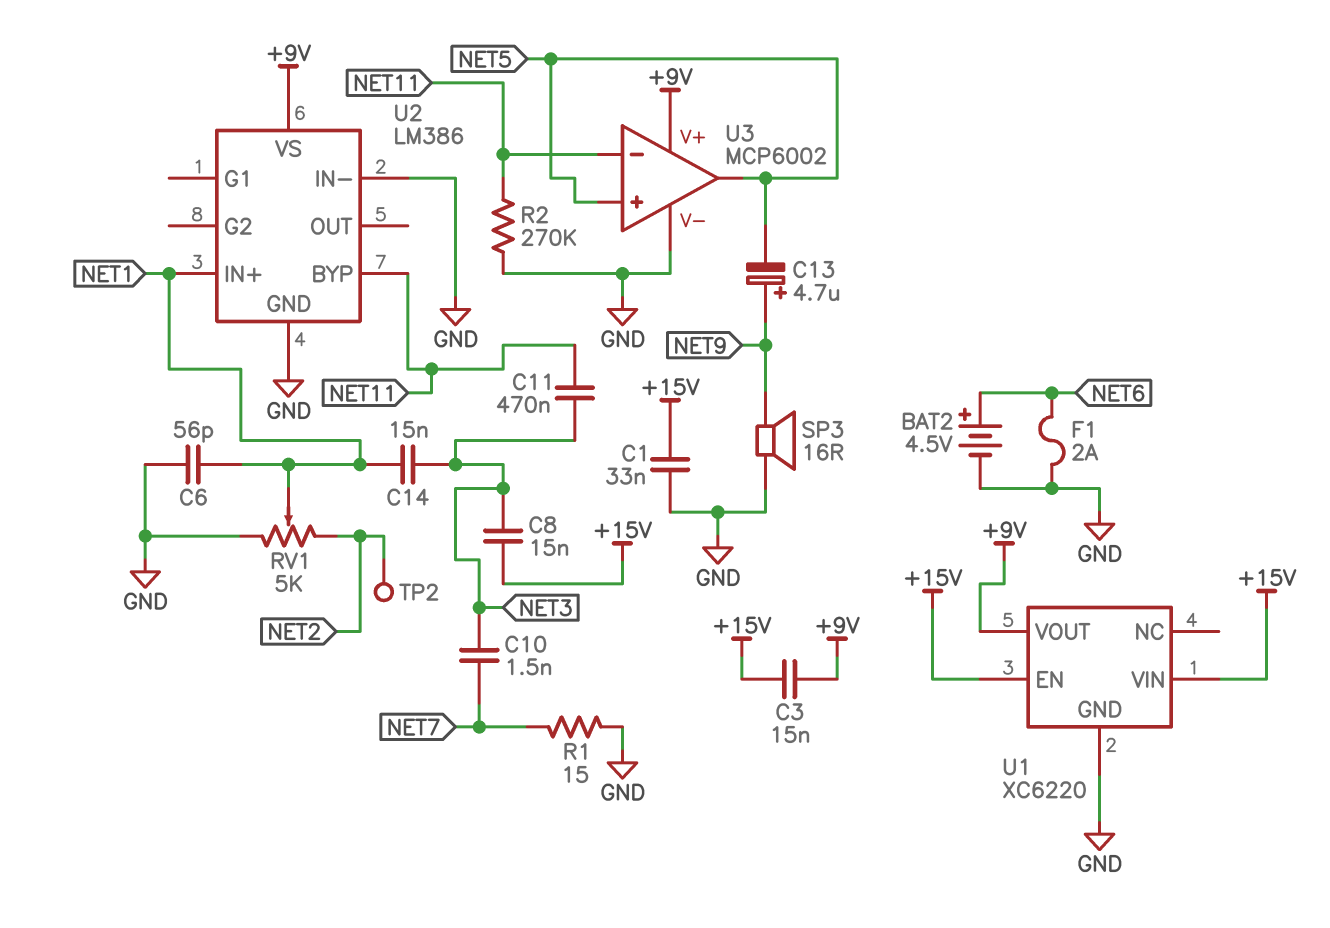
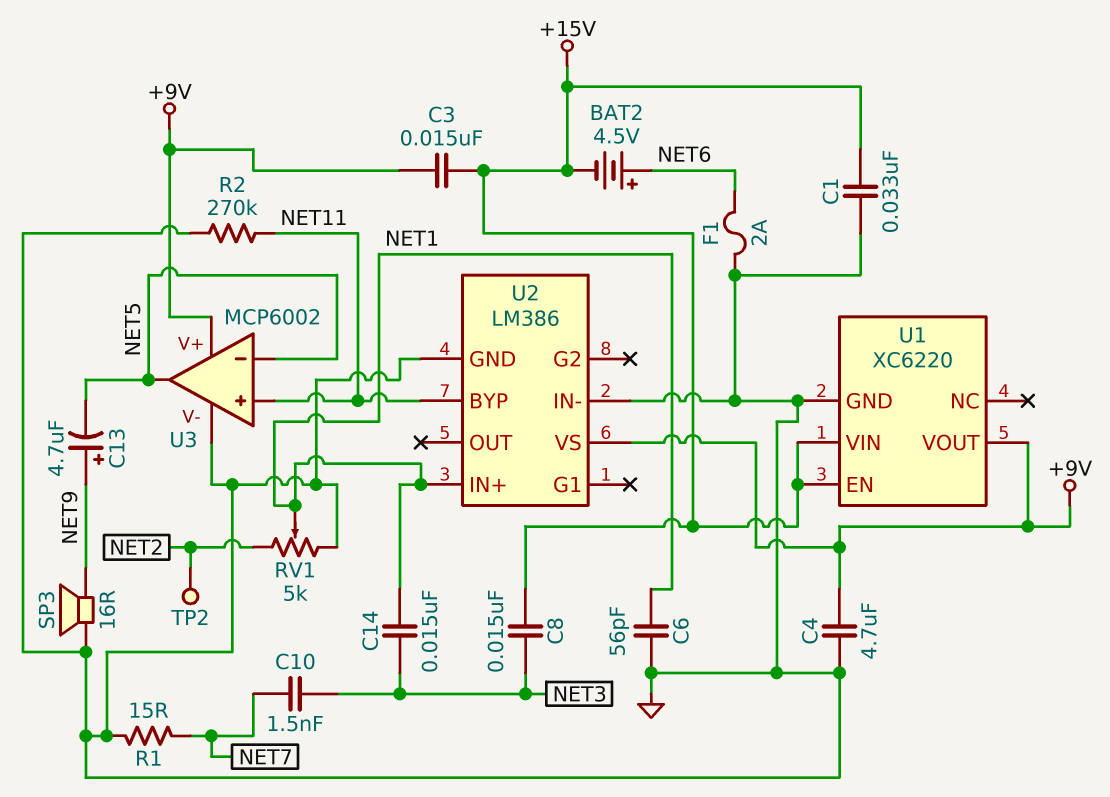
BAT2: 4.5V (plus NET6, minus GND) -> 4.5V (plus NET6, minus +15V)
C4: none -> 4.7uF (+9V, GND)
C11: 470nF (NET3, NET11) -> none
U3 pin in+: NET5 -> NET11
U3 pin in-: NET11 -> NET5

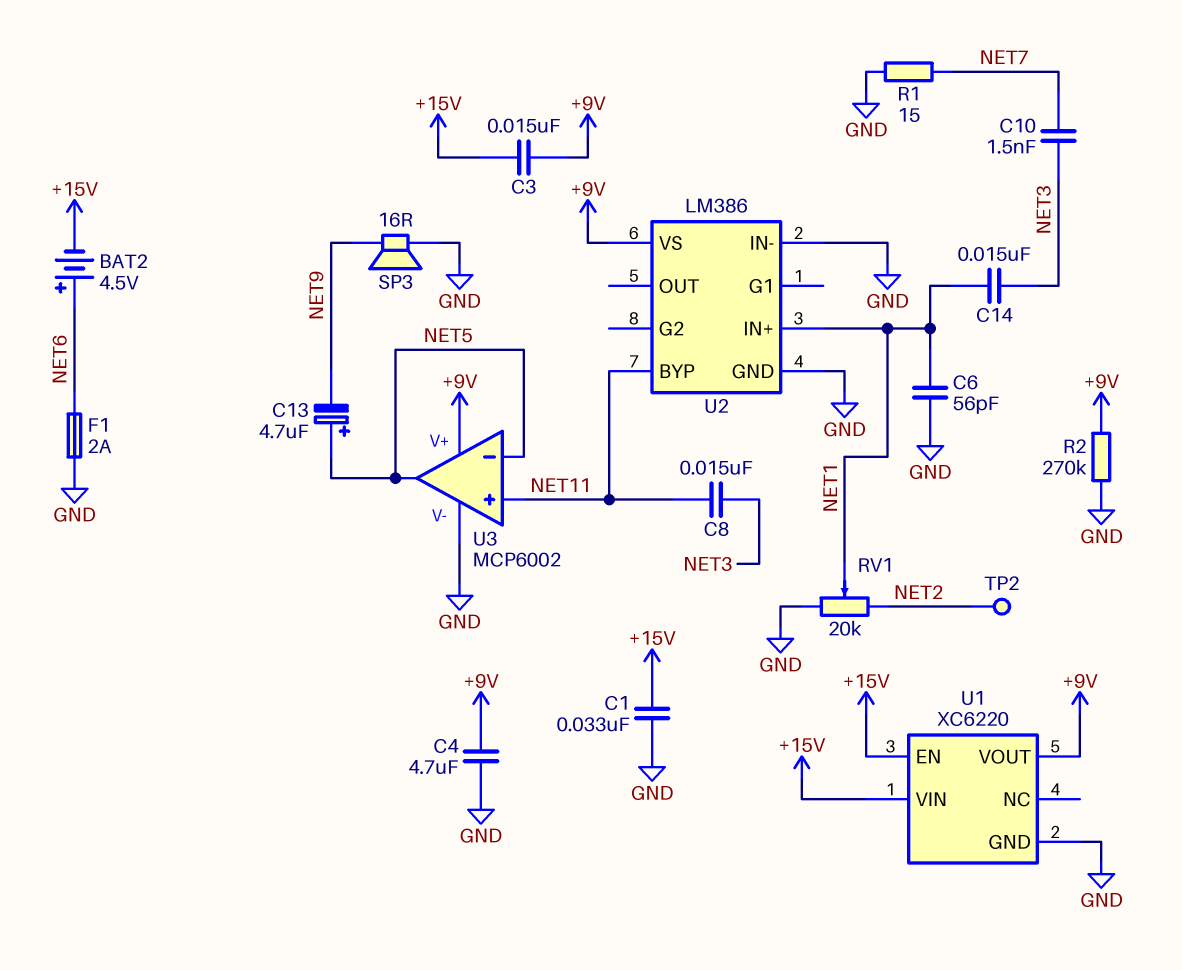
C8: 15nF (+15V, NET3) -> 15nF (NET3, NET11)
C13: 4.7uF (plus NET9, minus NET5) -> 4.7uF (plus NET5, minus NET9)
R2: 270k (GND, NET11) -> 270k (+9V, GND)
RV1: 5k (GND, NET2, wiper NET1) -> 20k (GND, NET2, wiper NET1)

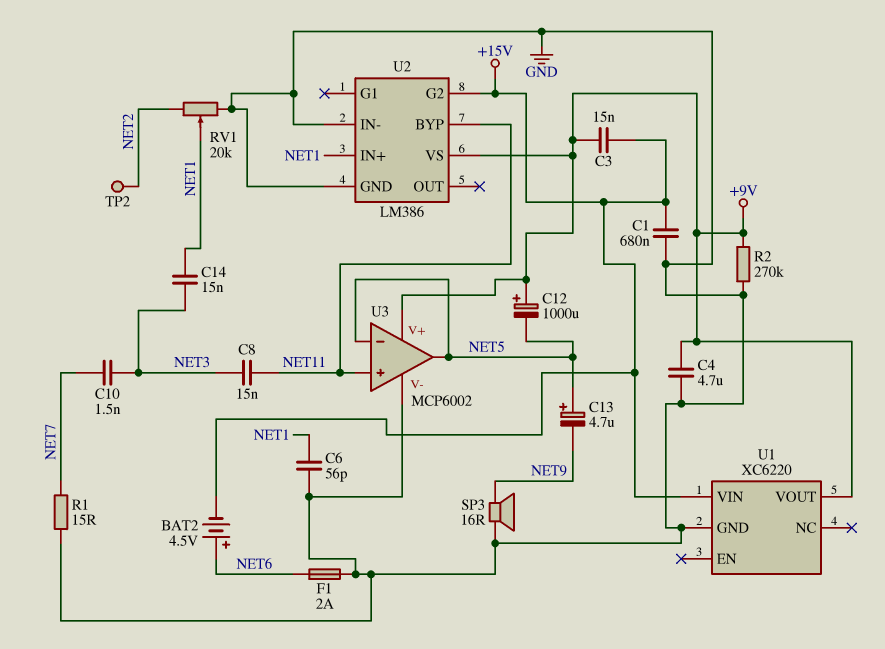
C1: 33nF (+15V, GND) -> 680nF (+15V, GND)
C12: none -> 1000uF (plus +9V, minus NET5)
U1 pin EN: +15V -> none
U2 pin G2: none -> +15V

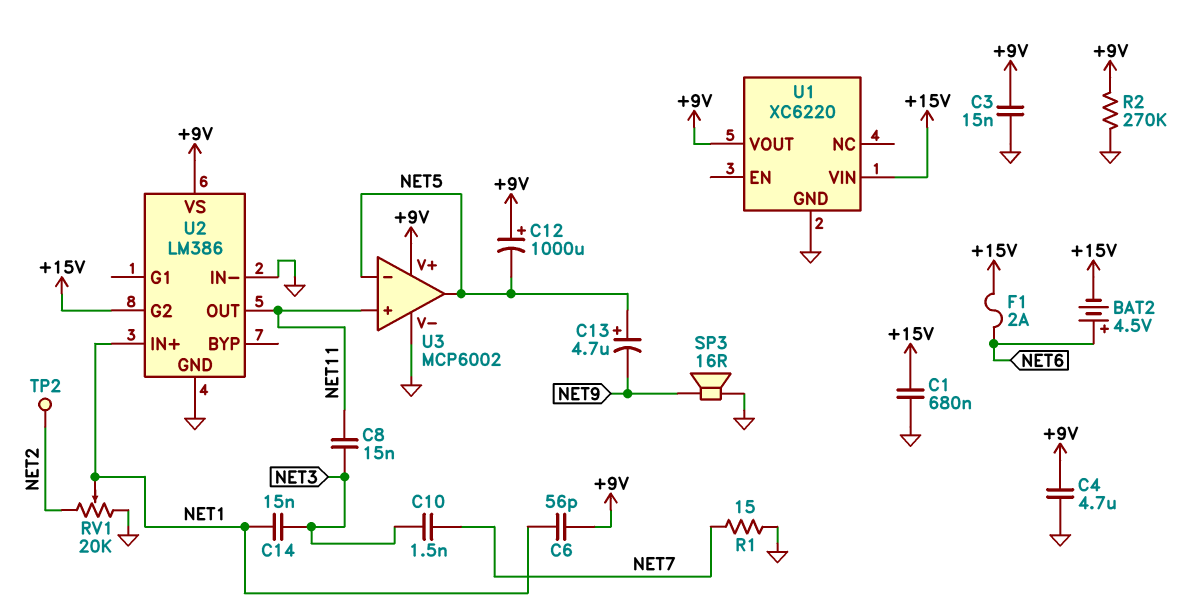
C3: 15nF (+9V, +15V) -> 15nF (+9V, GND)
C6: 56pF (GND, NET1) -> 56pF (+9V, NET1)
F1: 2A (GND, NET6) -> 2A (+15V, NET6)
U2 pin BYP: NET11 -> none
U2 pin OUT: none -> NET11

